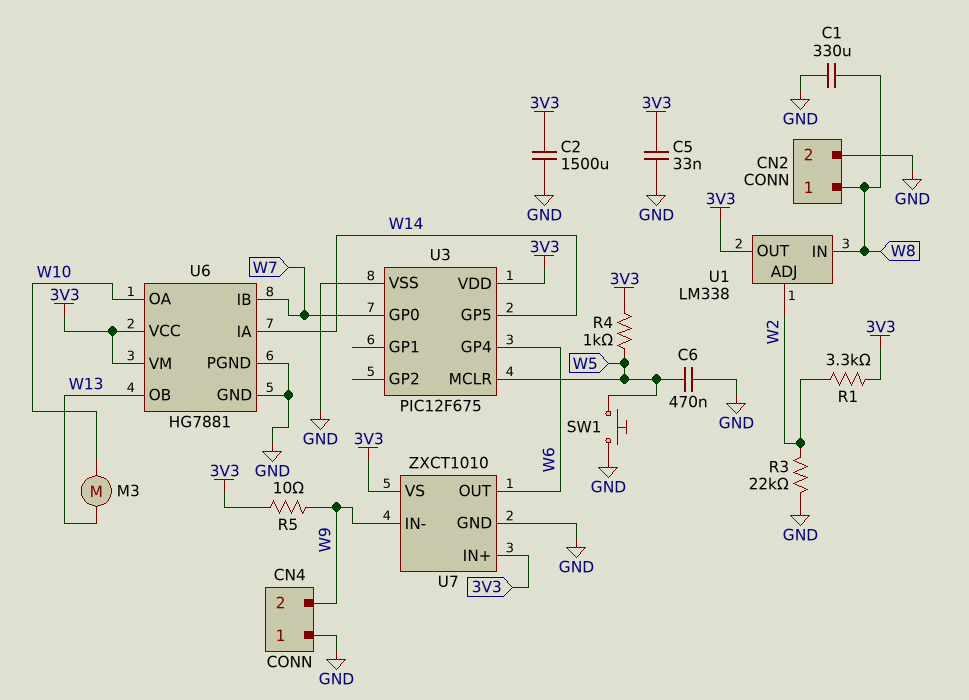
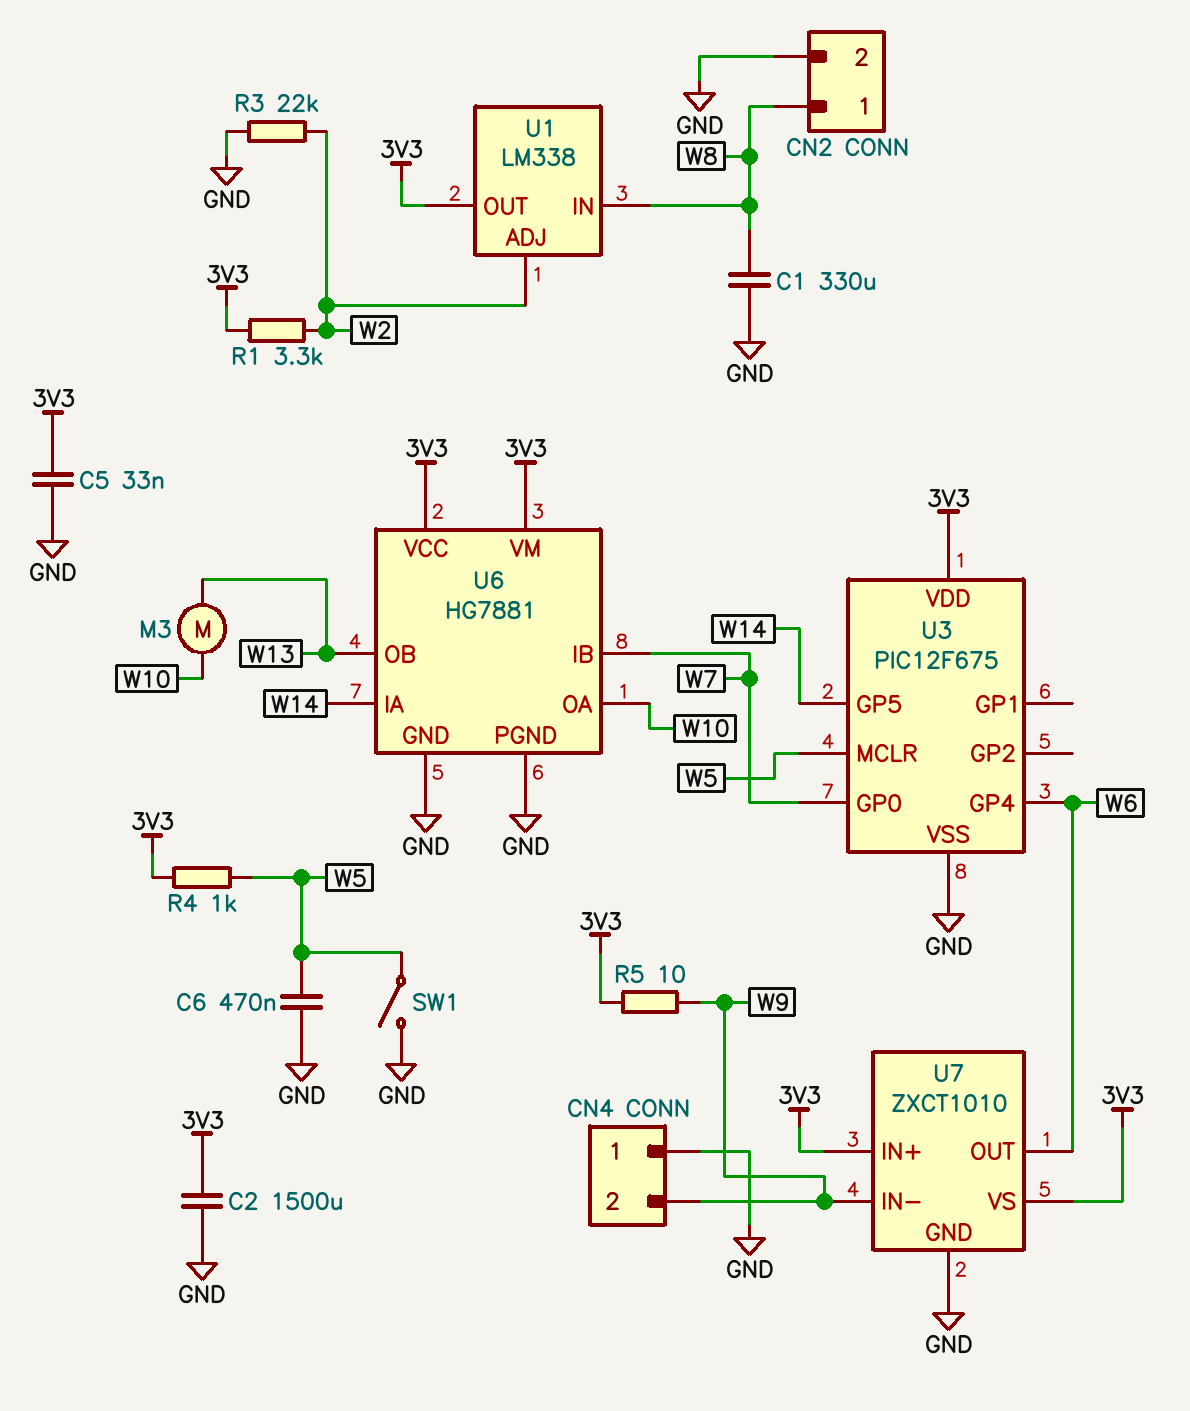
SW1: button (GND, W5) -> switch (GND, W5)

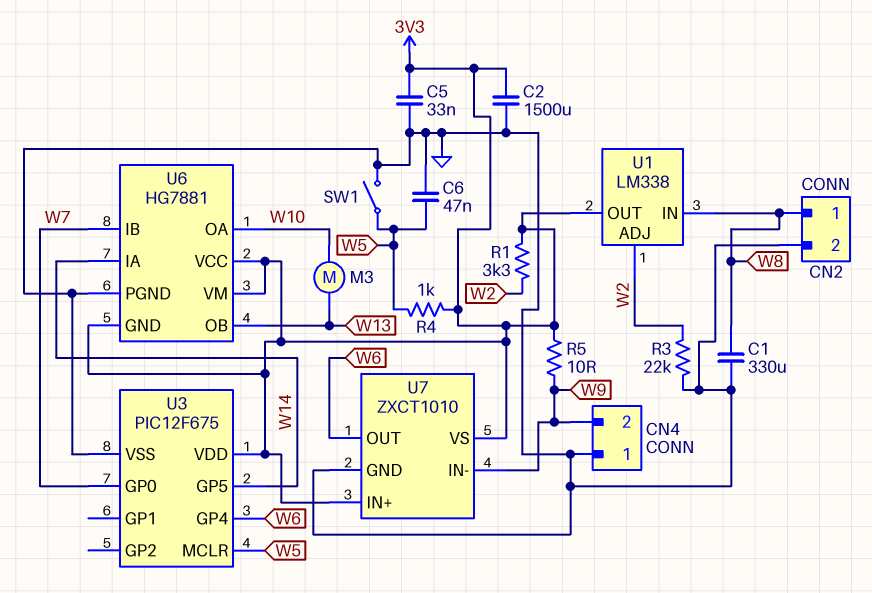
C6: 470nF (GND, W5) -> 47nF (GND, W5)
U6 pin GND: GND -> 3V3

